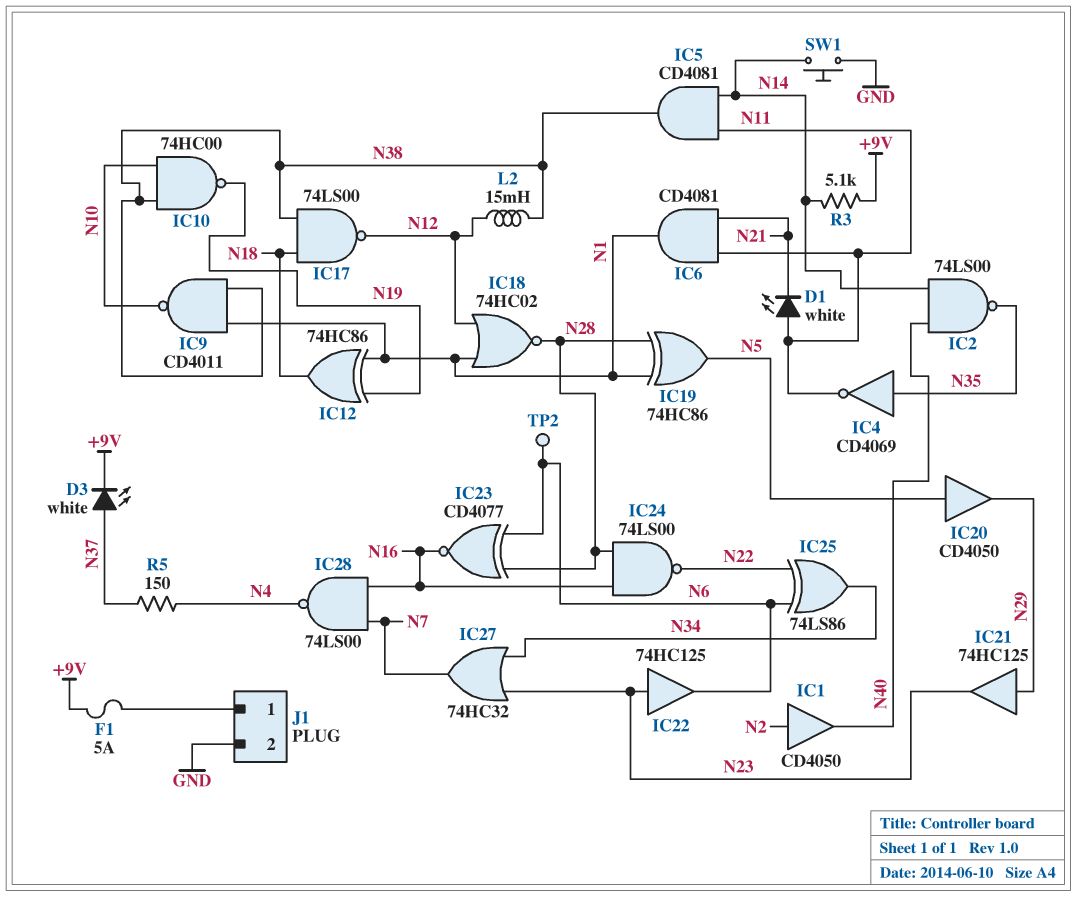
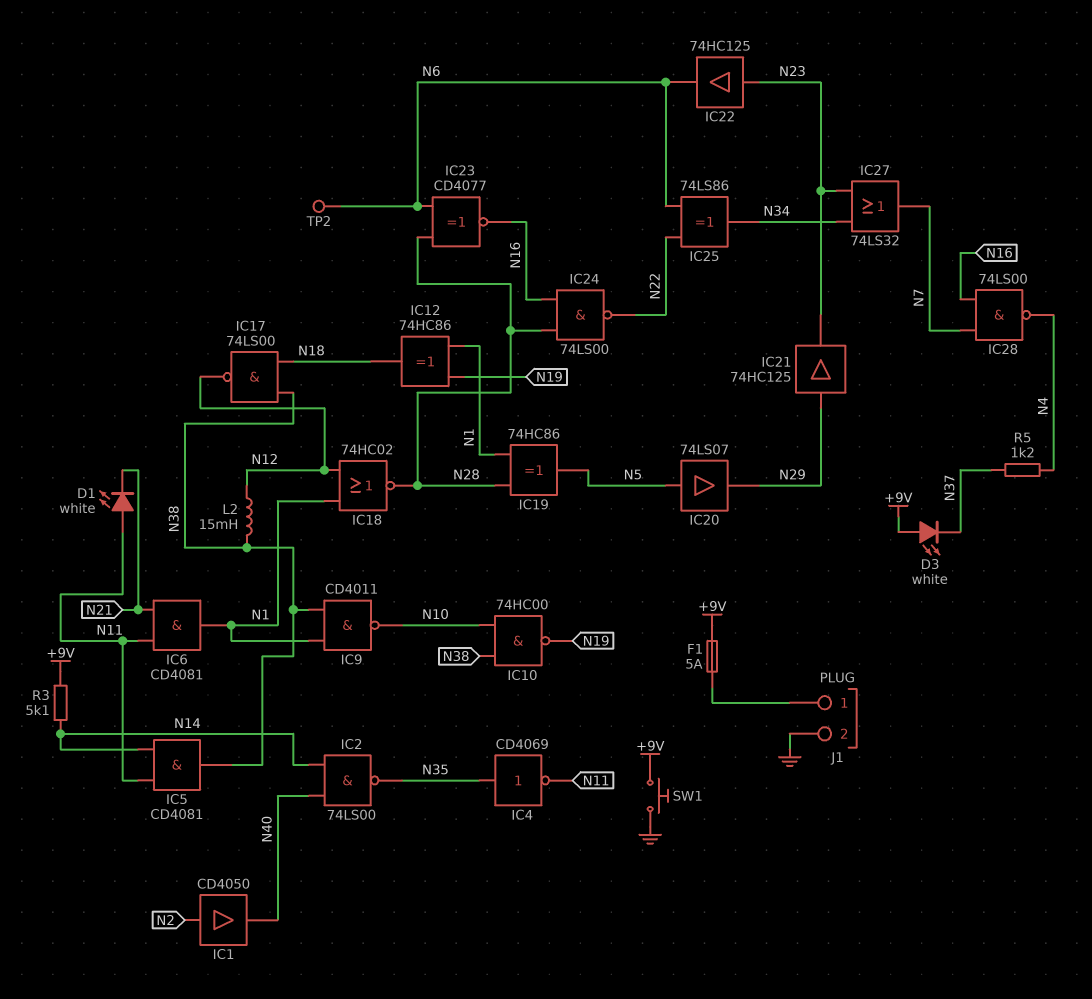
D3: LED white (A N37, K +9V) -> LED white (A +9V, K N37)
IC20: buffer CD4050 (in N5, out N29) -> buffer 74LS07 (in N5, out N29)
IC27: OR 74HC32 (in N23, in N34, out N7) -> OR 74LS32 (in N23, in N34, out N7)
R5: 150 (N4, N37) -> 1.2k (N4, N37)
SW1: button (GND, N14) -> button (+9V, GND)

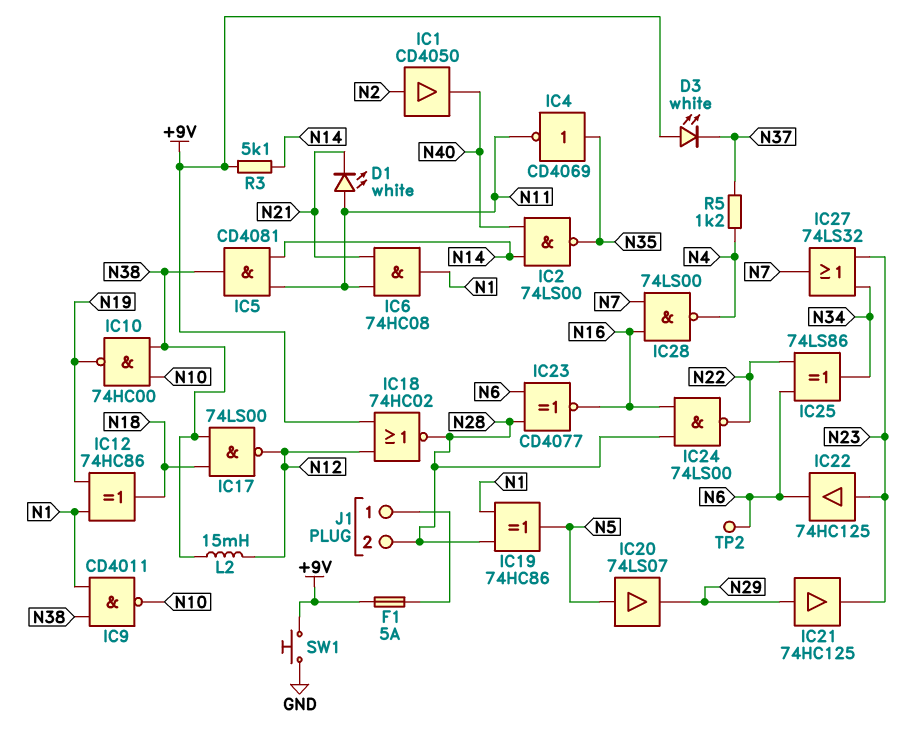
IC6: AND CD4081 (in N11, in N21, out N1) -> AND 74HC08 (in N11, in N21, out N1)
IC18: NOR 74HC02 (in N1, in N12, out N28) -> NOR 74HC02 (in +9V, in N12, out N28)
J1 pin 2: GND -> N28

